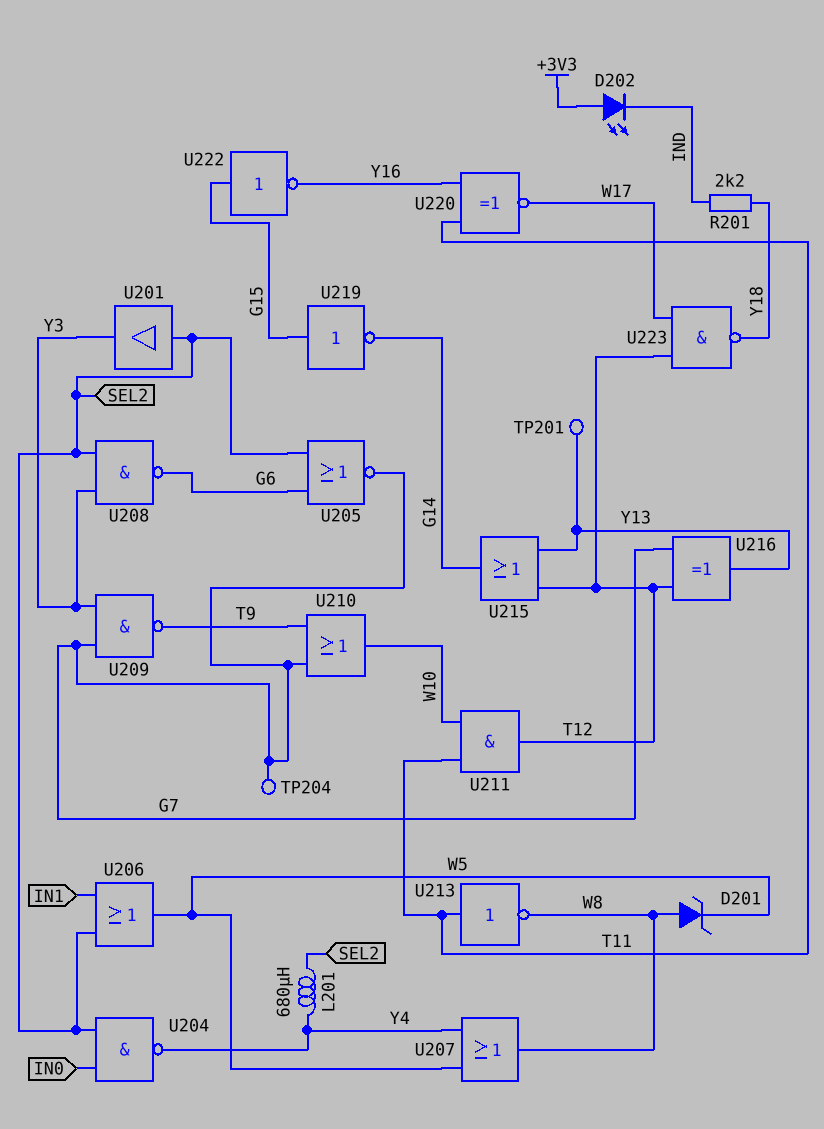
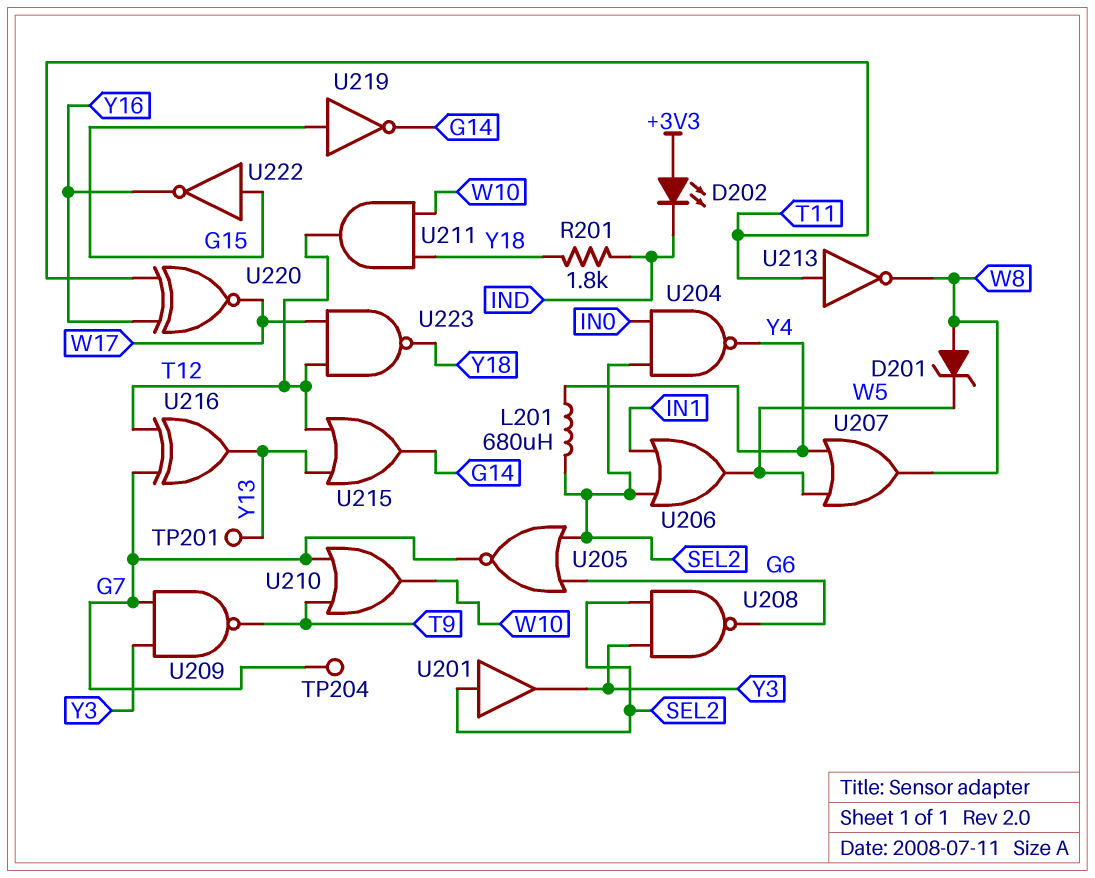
R201: 2.2k (IND, Y18) -> 1.8k (IND, Y18)
U211: AND (in T11, in W10, out T12) -> AND (in W10, in Y18, out T12)

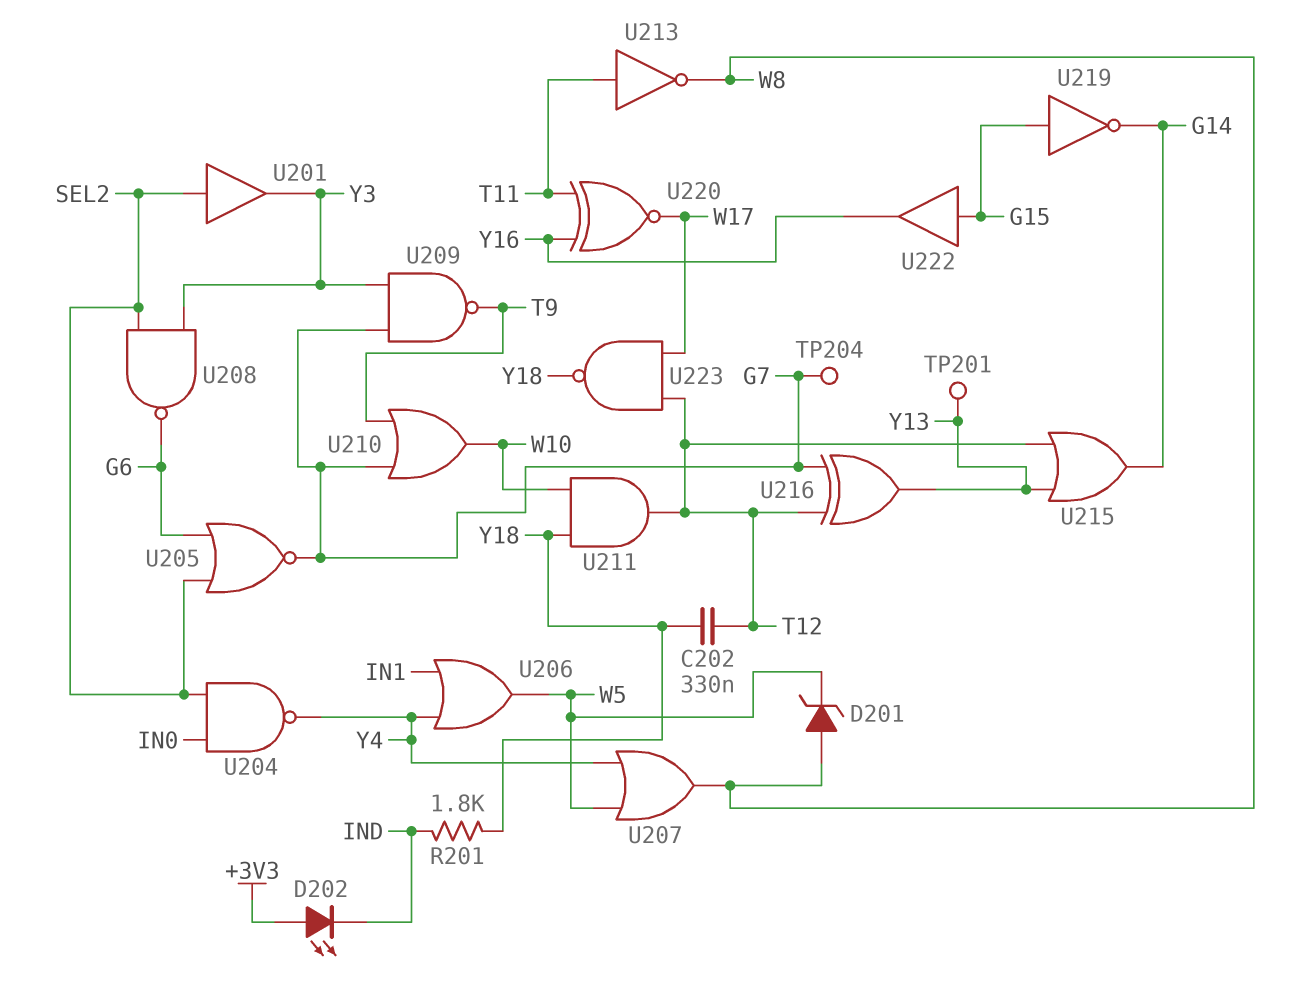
C202: none -> 330nF (T12, Y18)
L201: 680uH (SEL2, Y4) -> none
U206: OR (in IN1, in SEL2, out W5) -> OR (in IN1, in Y4, out W5)
U222: NOT (in G15, out Y16) -> buffer (in G15, out Y16)

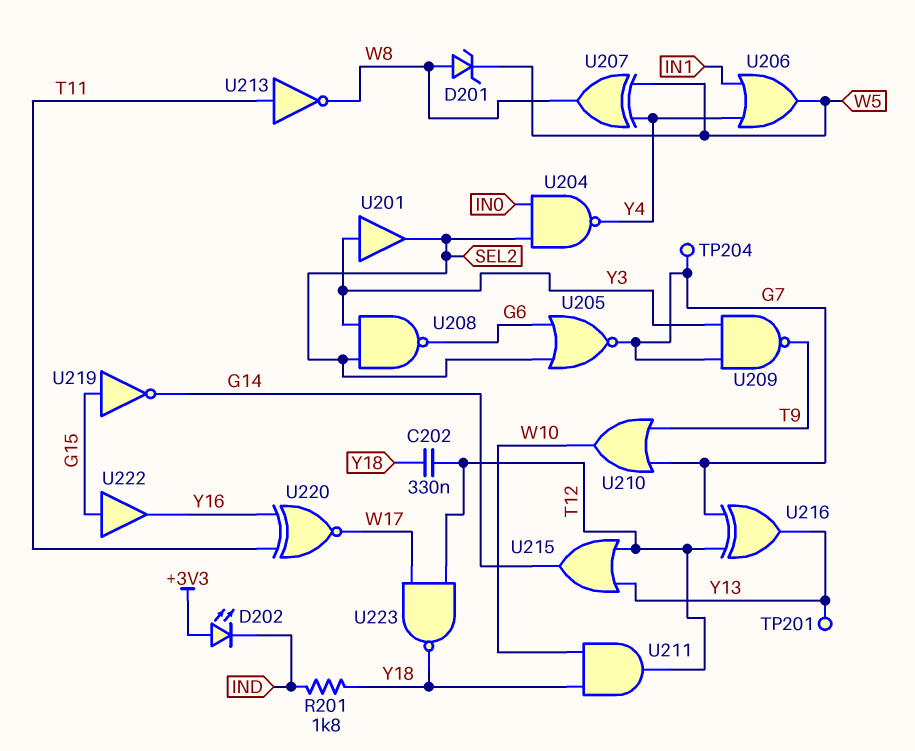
U201: buffer (in SEL2, out Y3) -> buffer (in Y3, out SEL2)
U207: OR (in W5, in Y4, out W8) -> XOR (in W5, in Y4, out W8)

